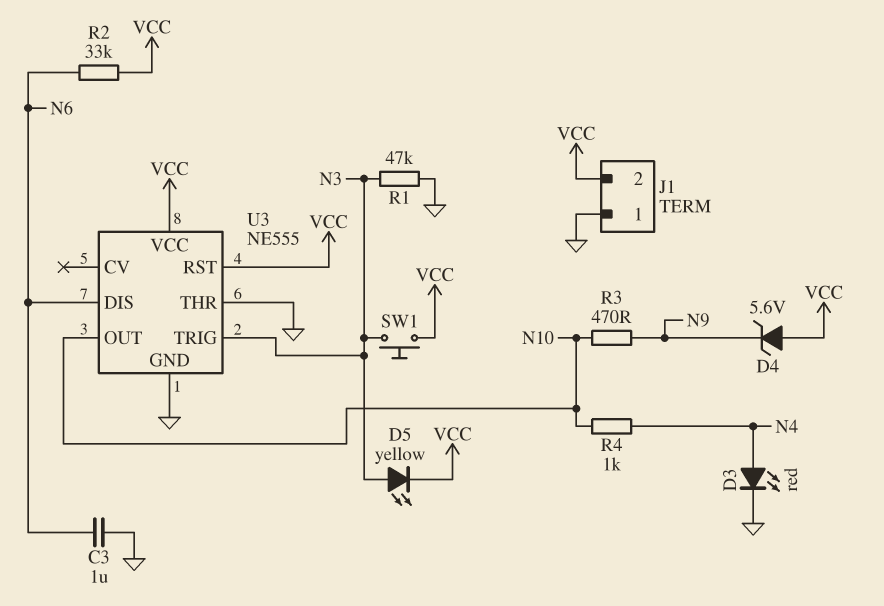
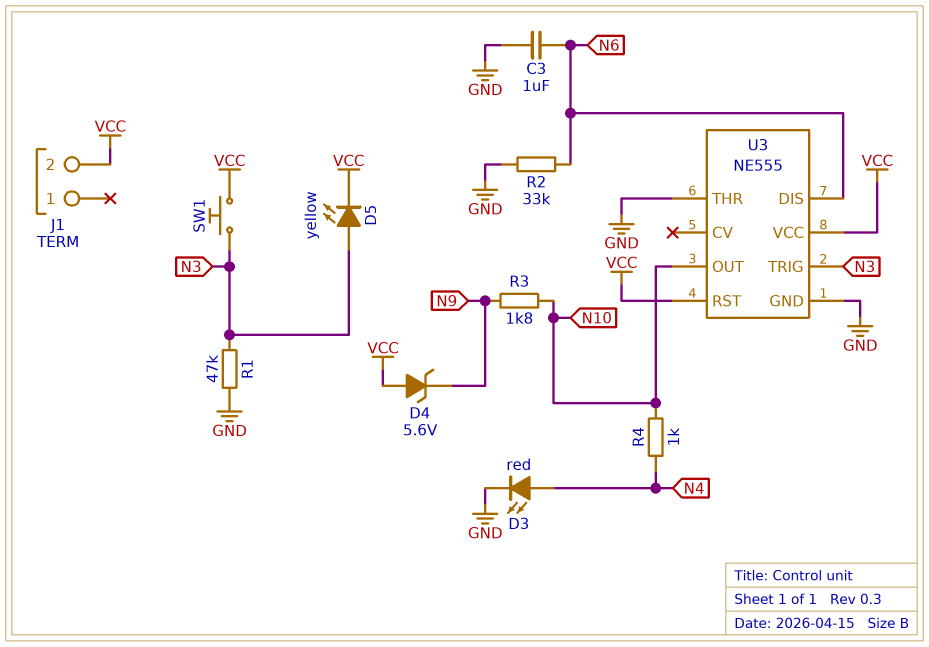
J1 pin 1: GND -> none
R2: 33k (N6, VCC) -> 33k (GND, N6)
R3: 470 (N9, N10) -> 1.8k (N9, N10)

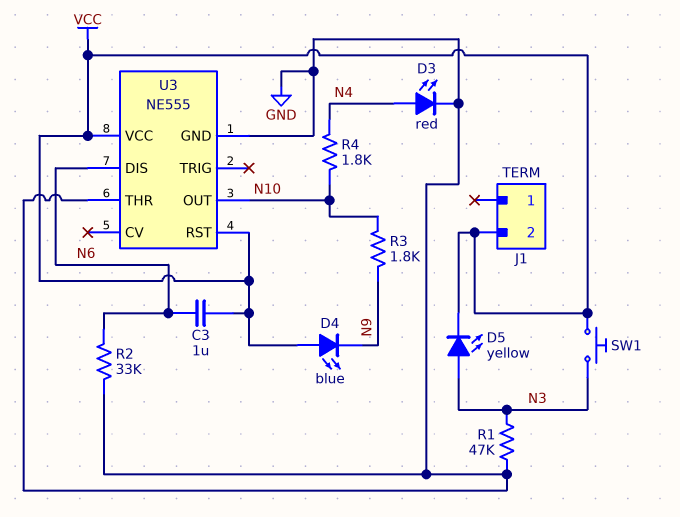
C3: 1uF (GND, N6) -> 1uF (N6, VCC)
D4: zener 5.6V (A VCC, K N9) -> LED blue (A VCC, K N9)
R4: 1k (N4, N10) -> 1.8k (N4, N10)
U3 pin TRIG: N3 -> none

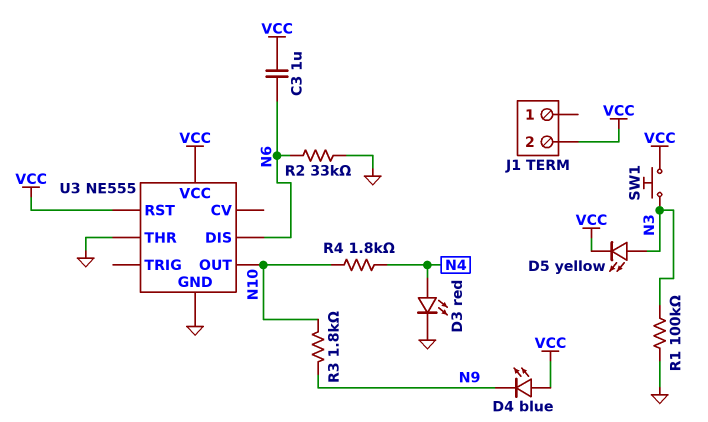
R1: 47k (GND, N3) -> 100k (GND, N3)

